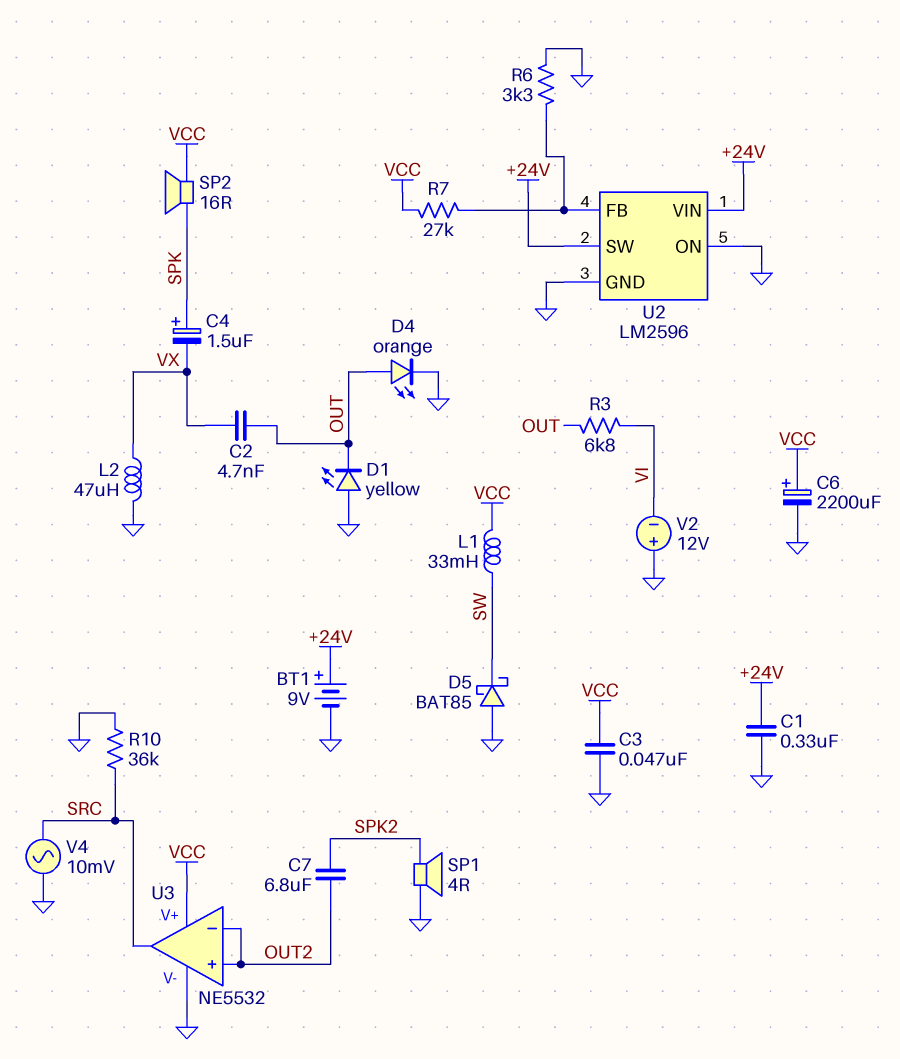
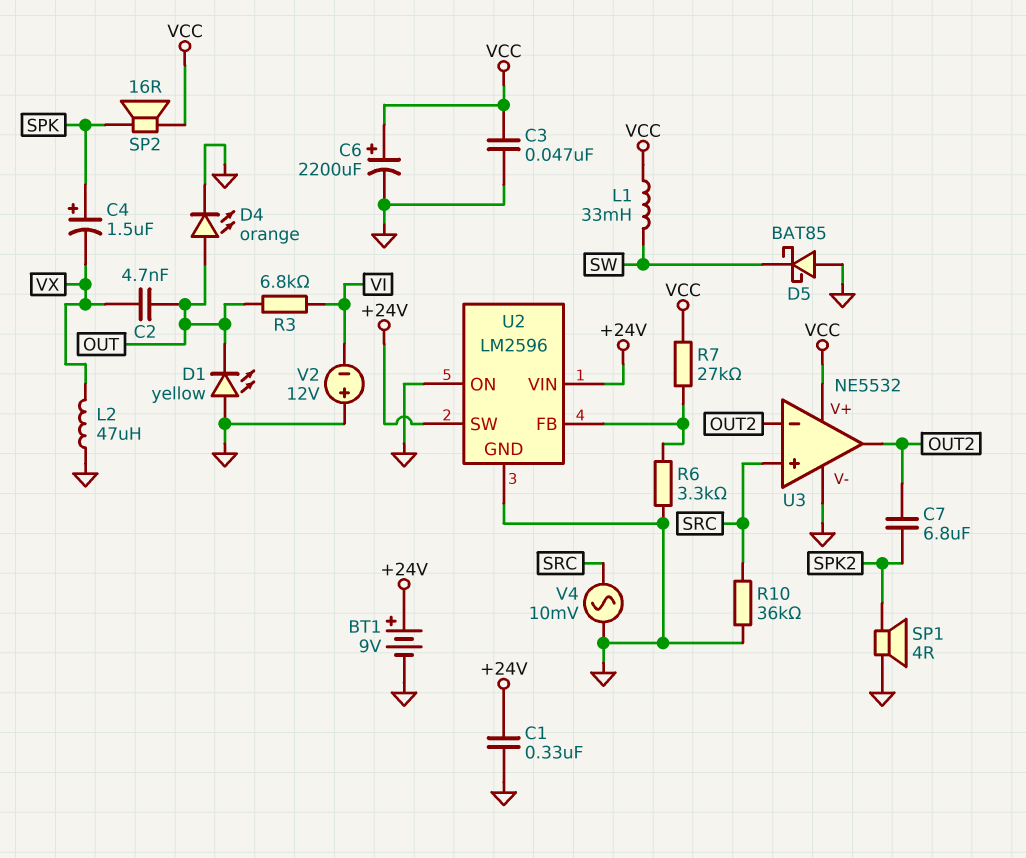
U3 pin in+: OUT2 -> SRC
U3 pin out: SRC -> OUT2

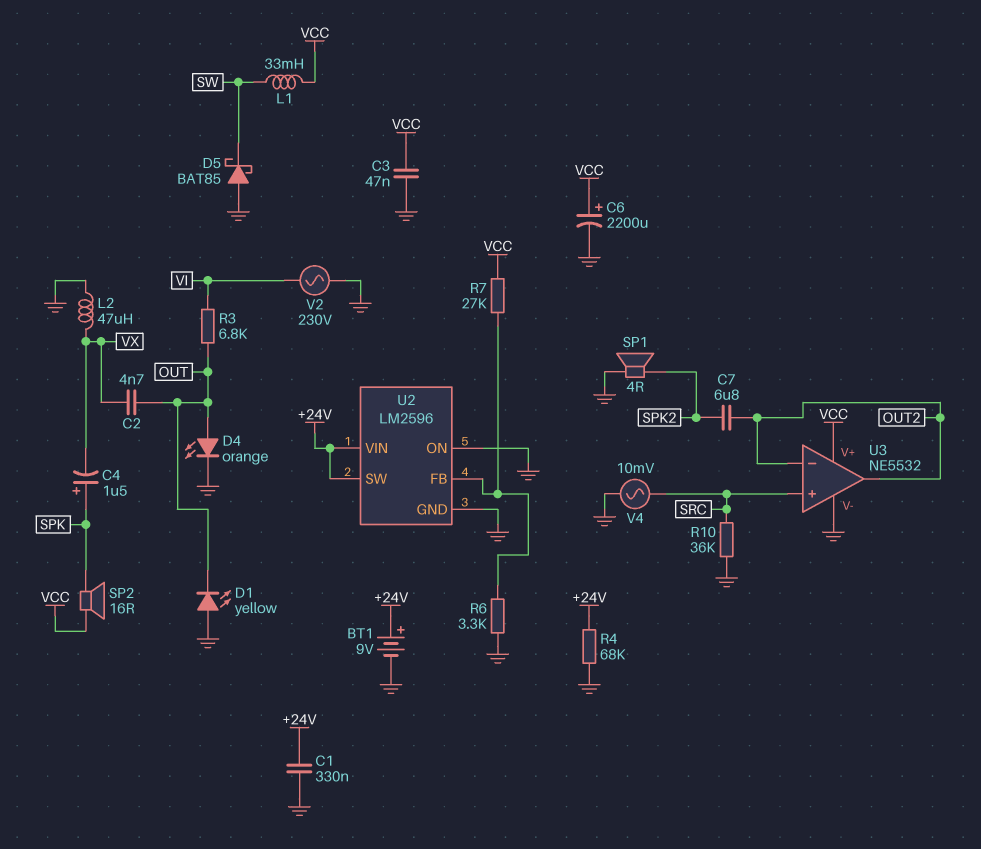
R4: none -> 68k (+24V, GND)
V2: 12V (plus GND, minus VI) -> AC 230V (GND, VI)

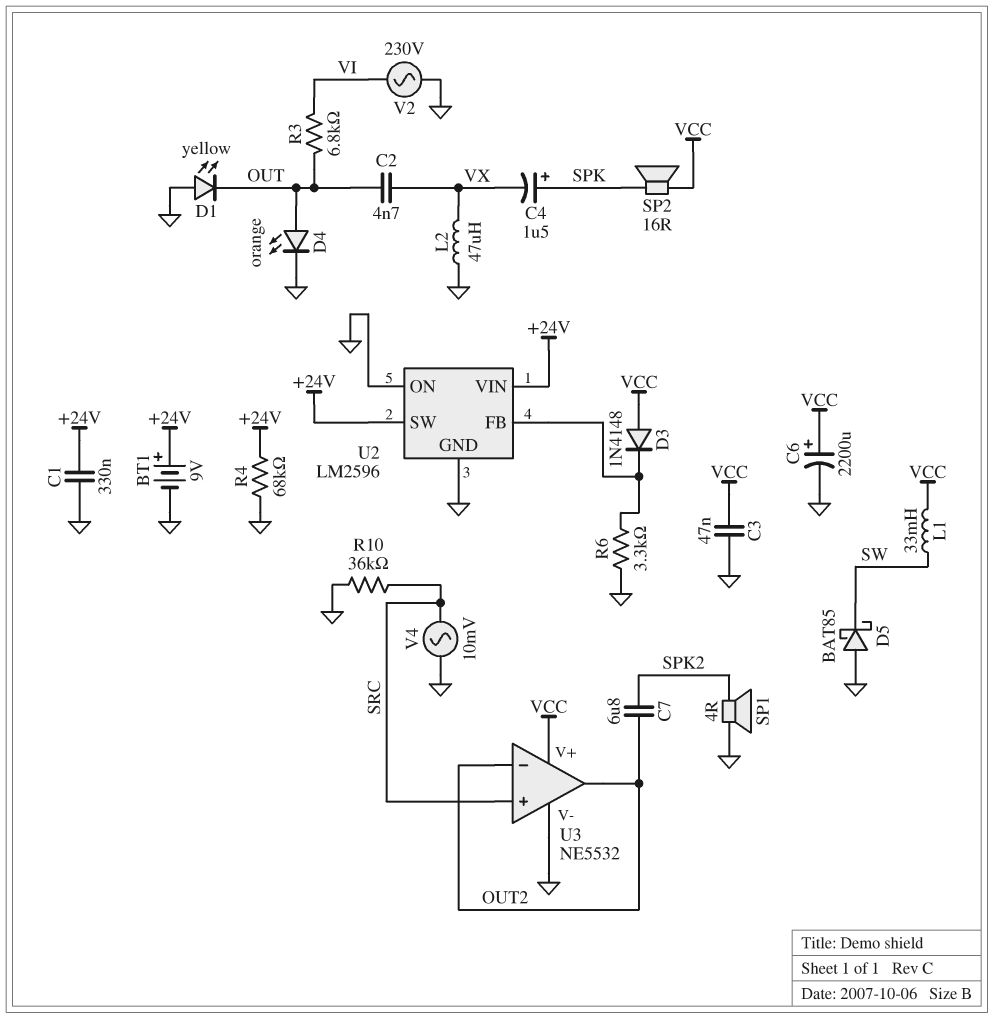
D3: none -> diode 1N4148 (A VCC, K U2/FB)
R7: 27k (U2/FB, VCC) -> none

